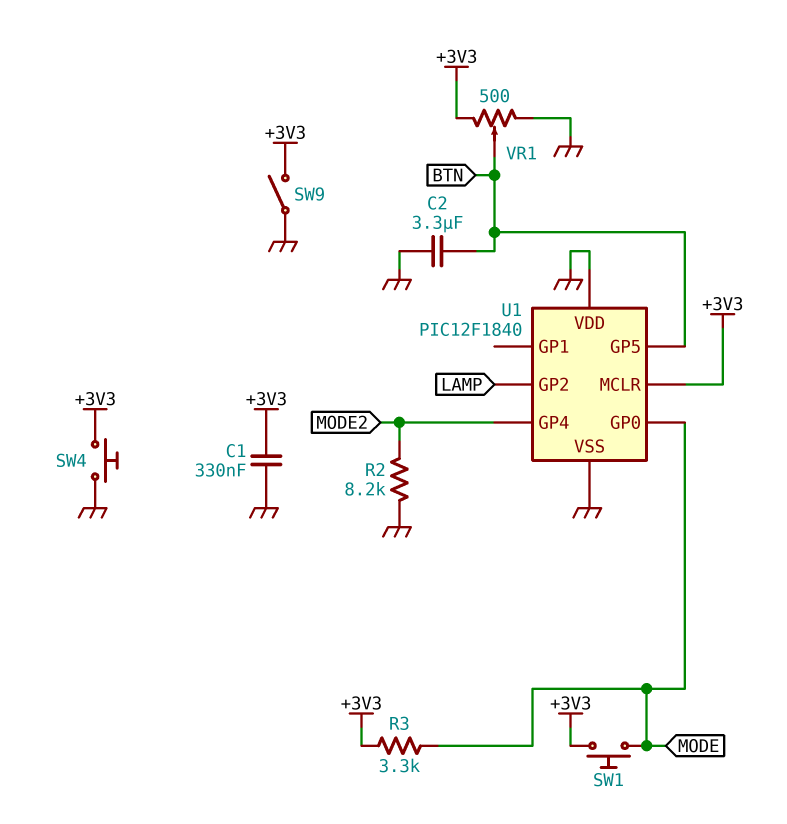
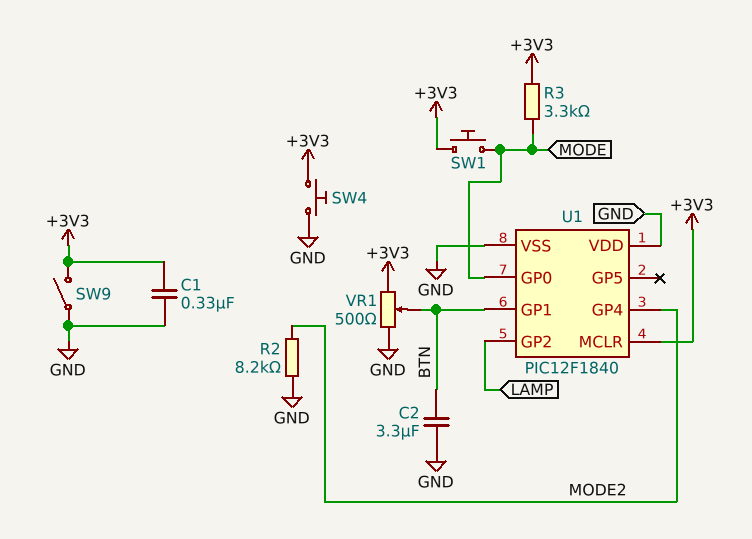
U1 pin GP1: none -> BTN
U1 pin GP5: BTN -> none

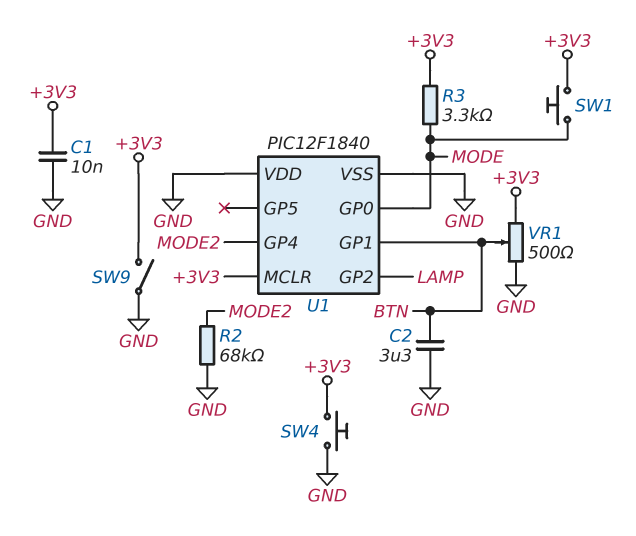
C1: 330nF (+3V3, GND) -> 10nF (+3V3, GND)
R2: 8.2k (GND, MODE2) -> 68k (GND, MODE2)

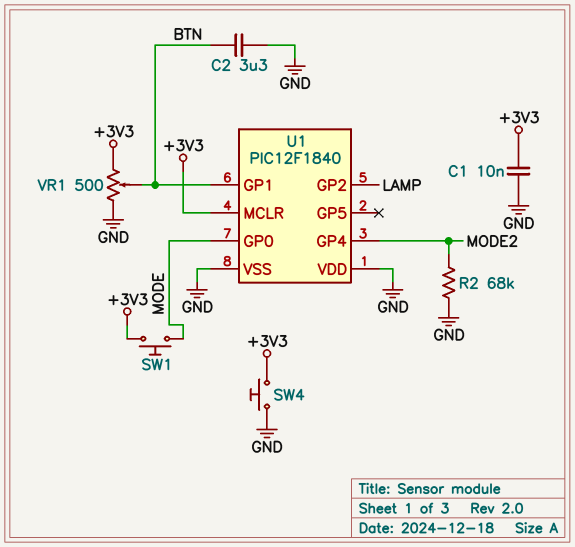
R3: 3.3k (+3V3, MODE) -> none
SW9: switch (+3V3, GND) -> none

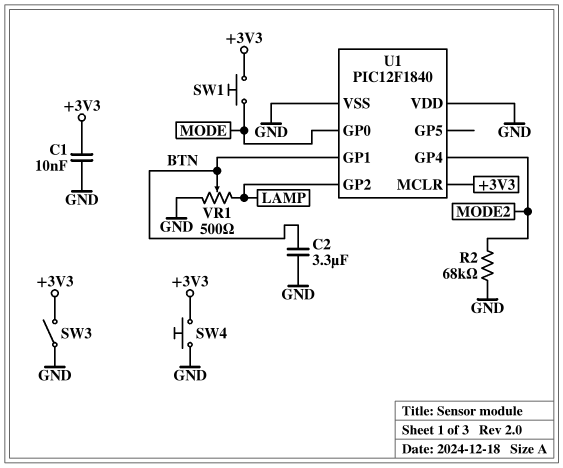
SW3: none -> switch (+3V3, GND)
VR1: 500 (+3V3, GND, wiper BTN) -> 500 (GND, LAMP, wiper BTN)

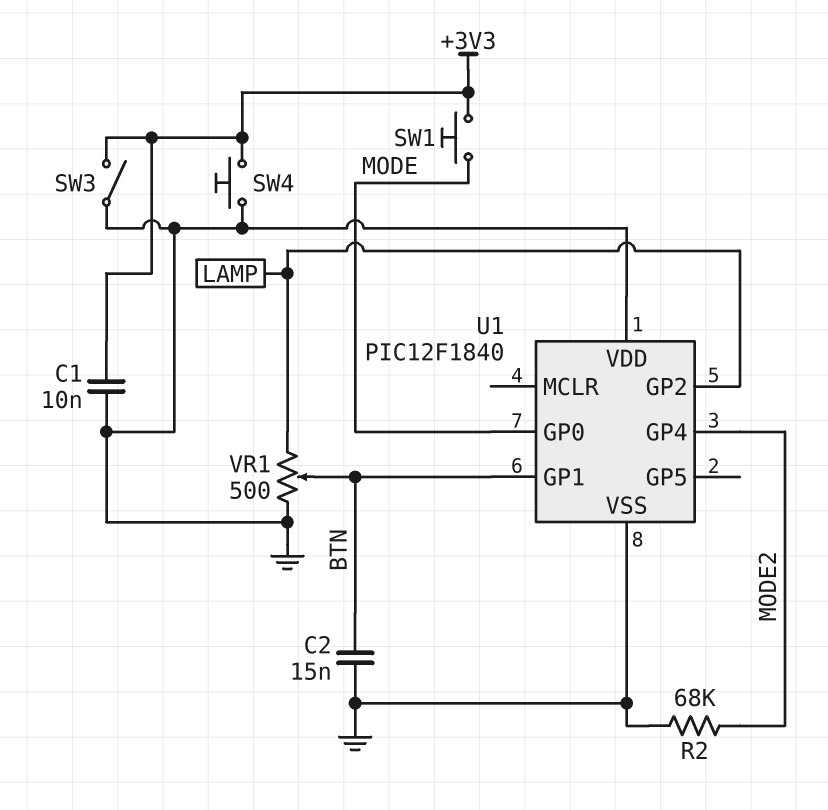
C2: 3.3uF (BTN, GND) -> 15nF (BTN, GND)
U1 pin MCLR: +3V3 -> none

